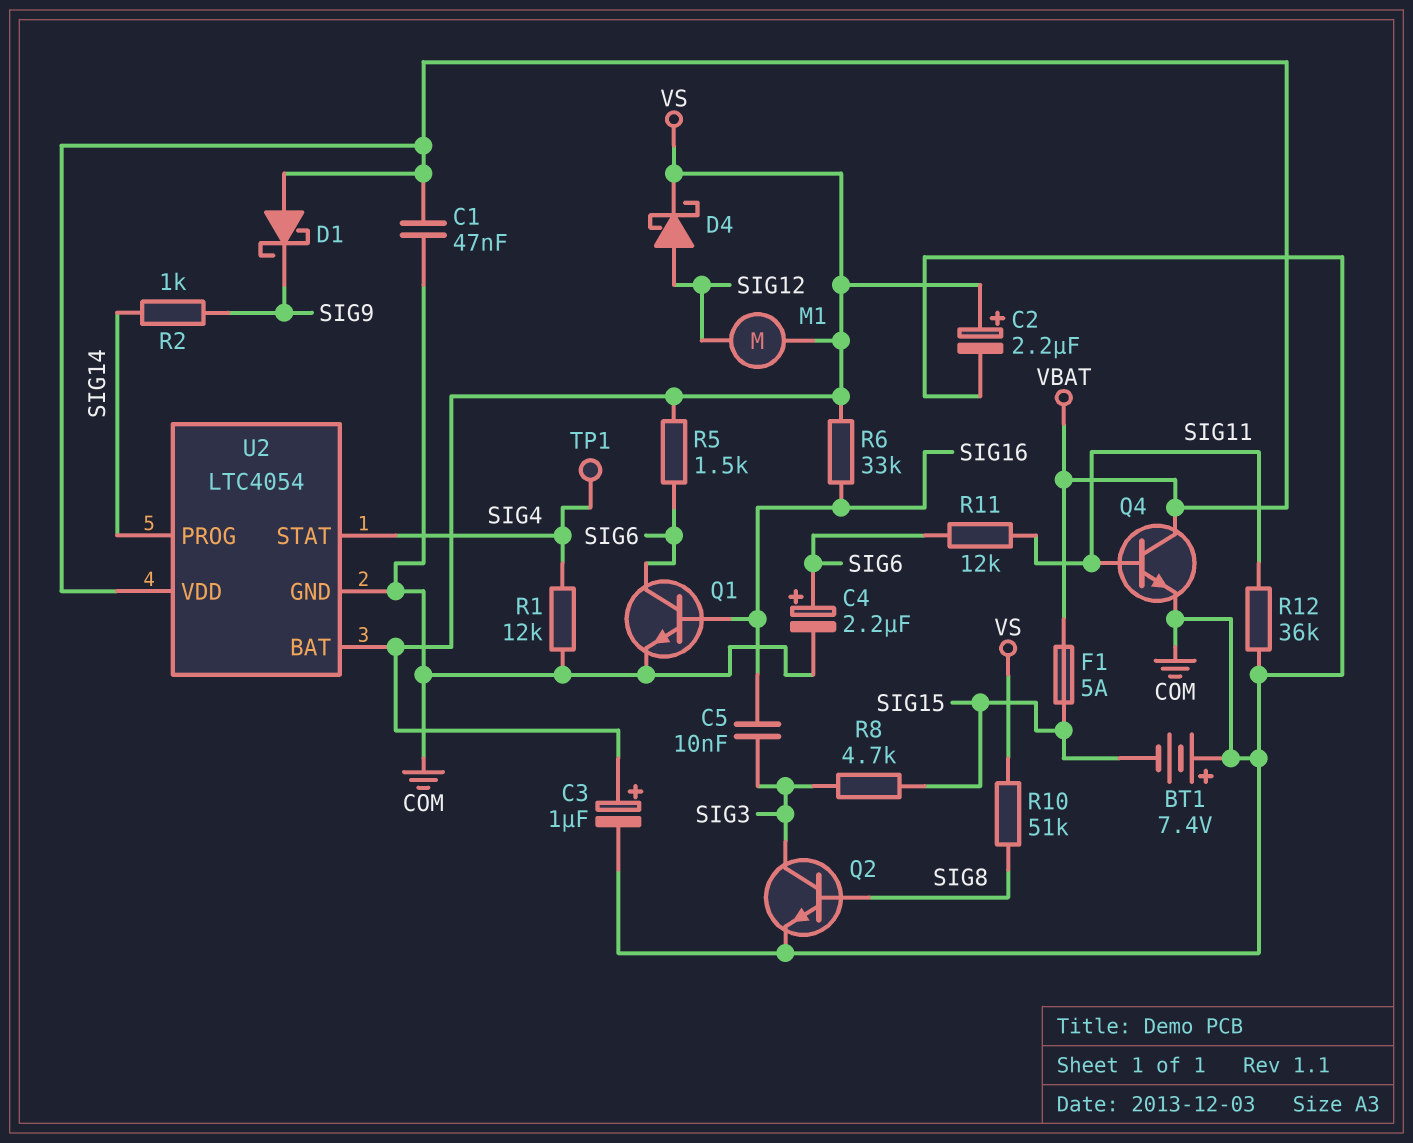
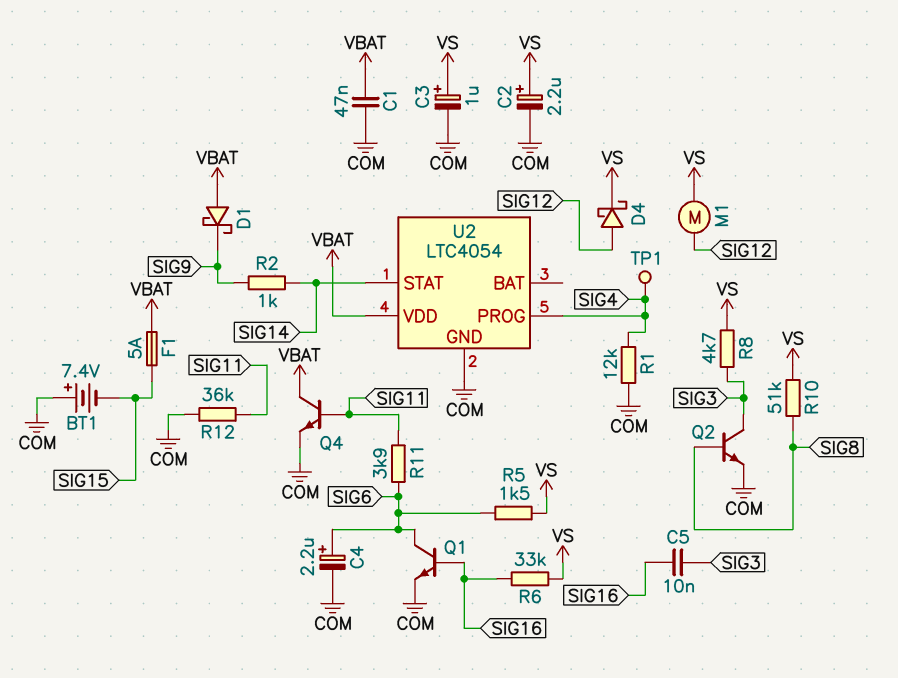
R8: 4.7k (SIG3, SIG15) -> 4.7k (SIG3, VS)
R11: 12k (SIG6, SIG11) -> 3.9k (SIG6, SIG11)
U2 pin BAT: VS -> none
U2 pin PROG: SIG14 -> SIG4
U2 pin STAT: SIG4 -> SIG14

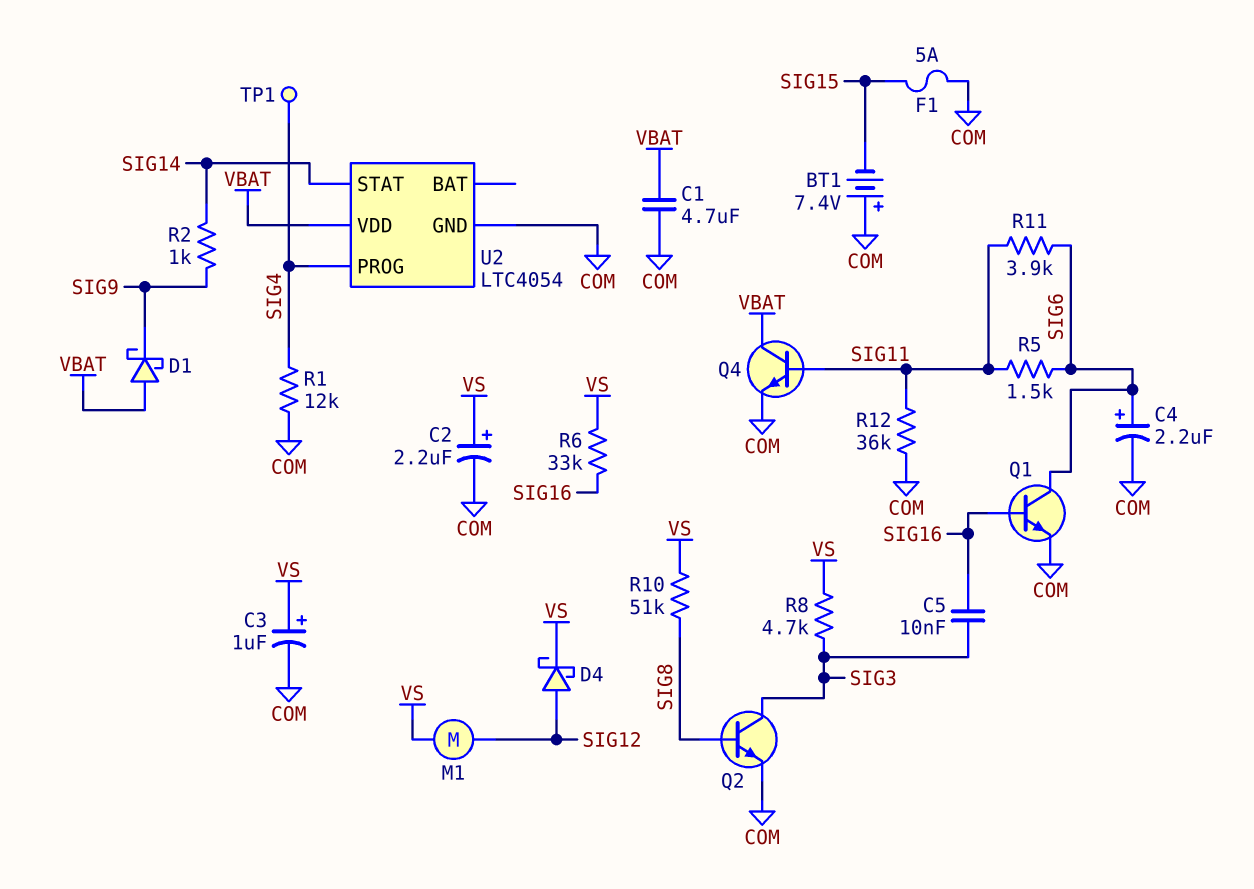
C1: 47nF (COM, VBAT) -> 4.7uF (COM, VBAT)
F1: 5A (SIG15, VBAT) -> 5A (COM, SIG15)
R5: 1.5k (SIG6, VS) -> 1.5k (SIG6, SIG11)

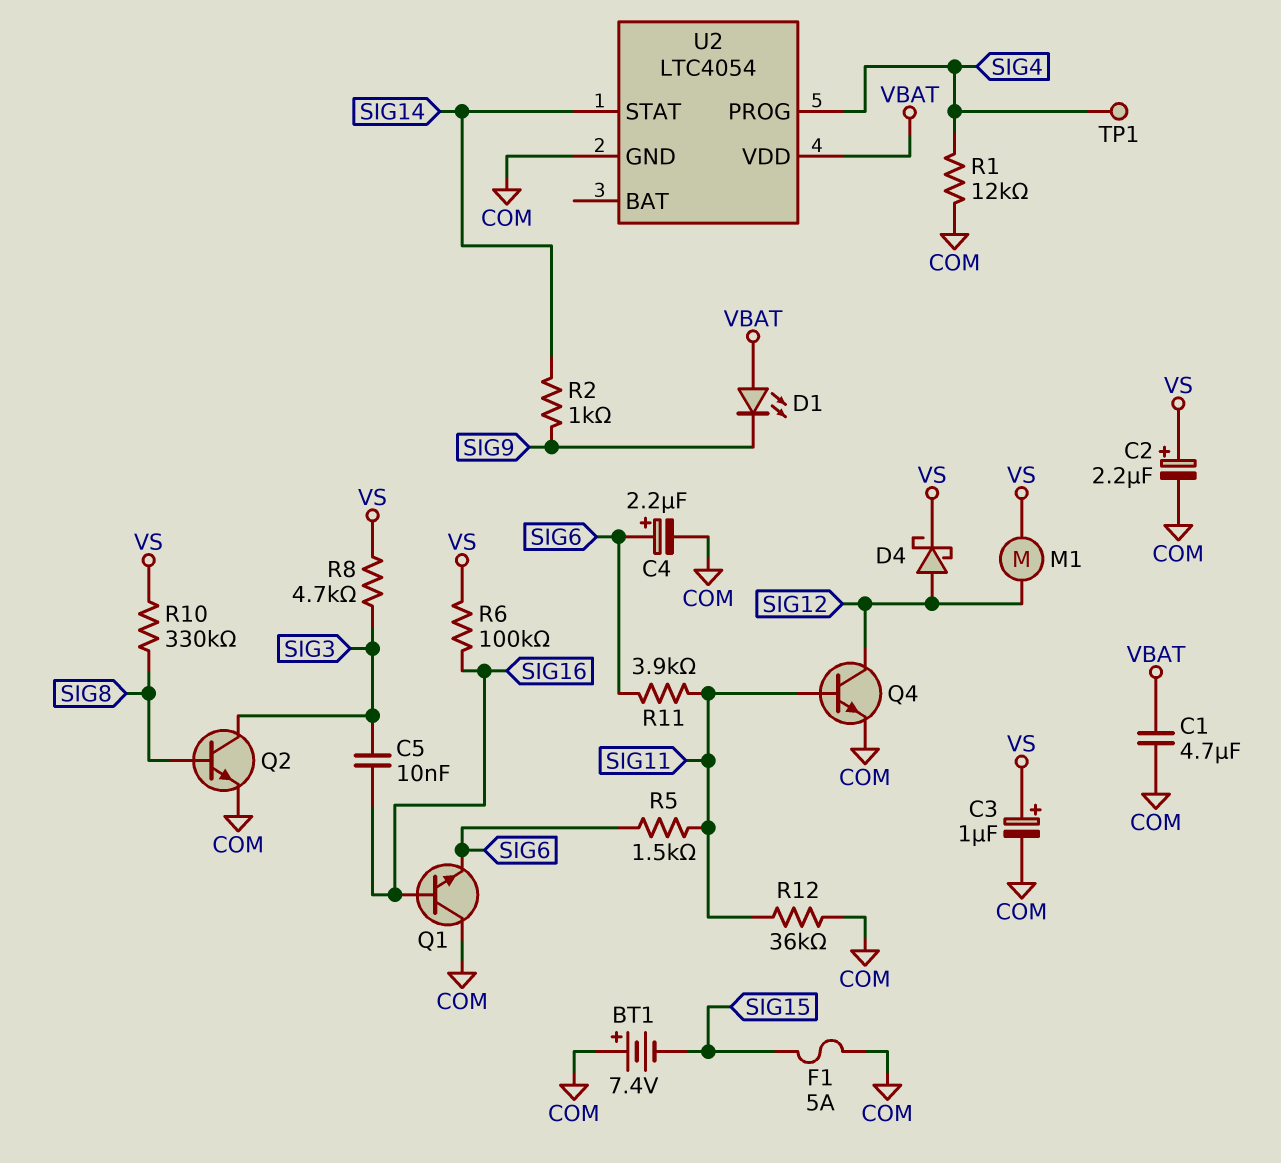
D1: schottky (A VBAT, K SIG9) -> LED (A VBAT, K SIG9)
Q1: NPN (B SIG16, C SIG6, E COM) -> NPN (B SIG16, C COM, E SIG6)
Q4: NPN (B SIG11, C VBAT, E COM) -> NPN (B SIG11, C SIG12, E COM)
R6: 33k (SIG16, VS) -> 100k (SIG16, VS)
R10: 51k (SIG8, VS) -> 330k (SIG8, VS)

